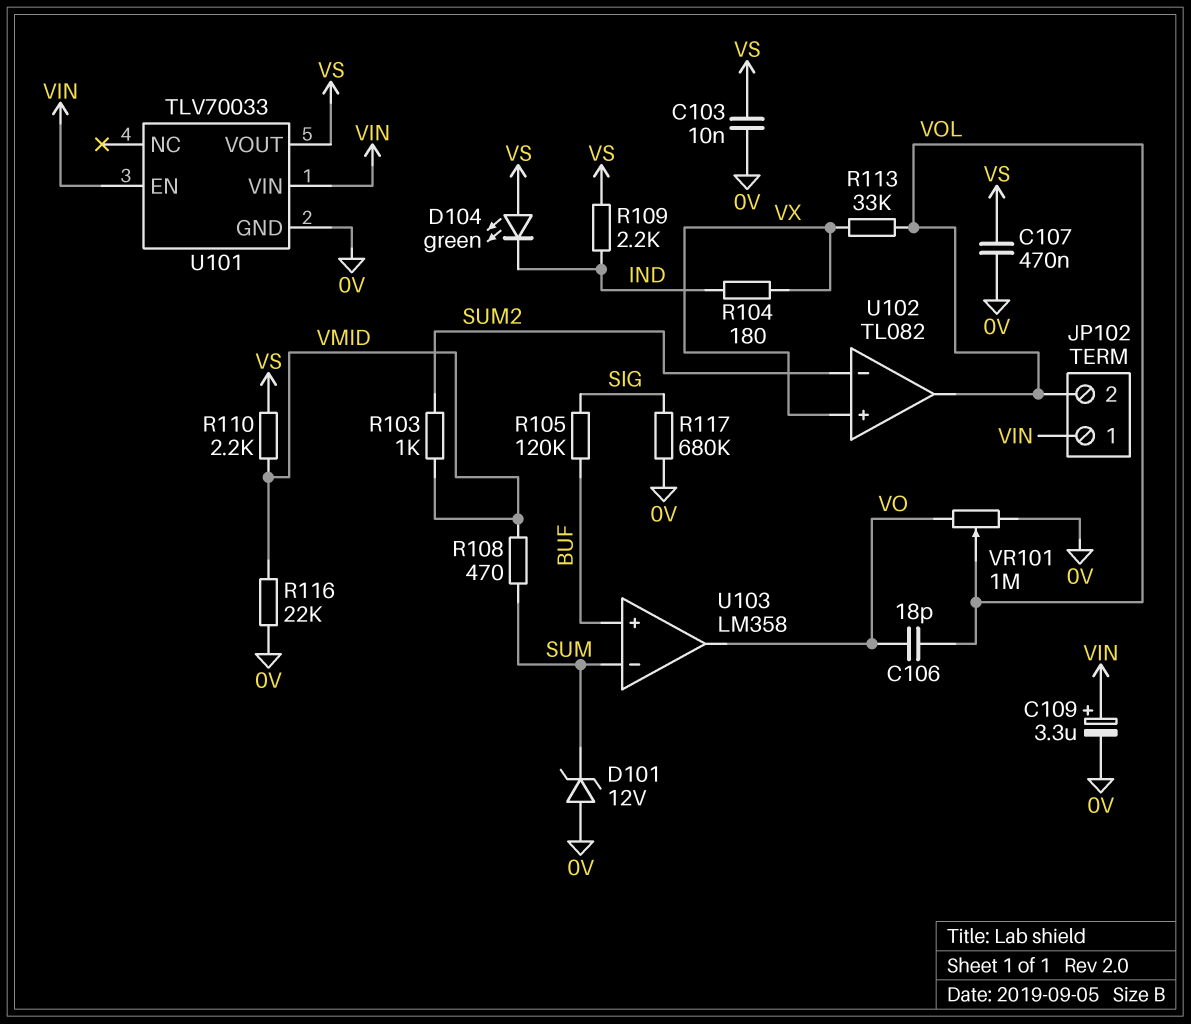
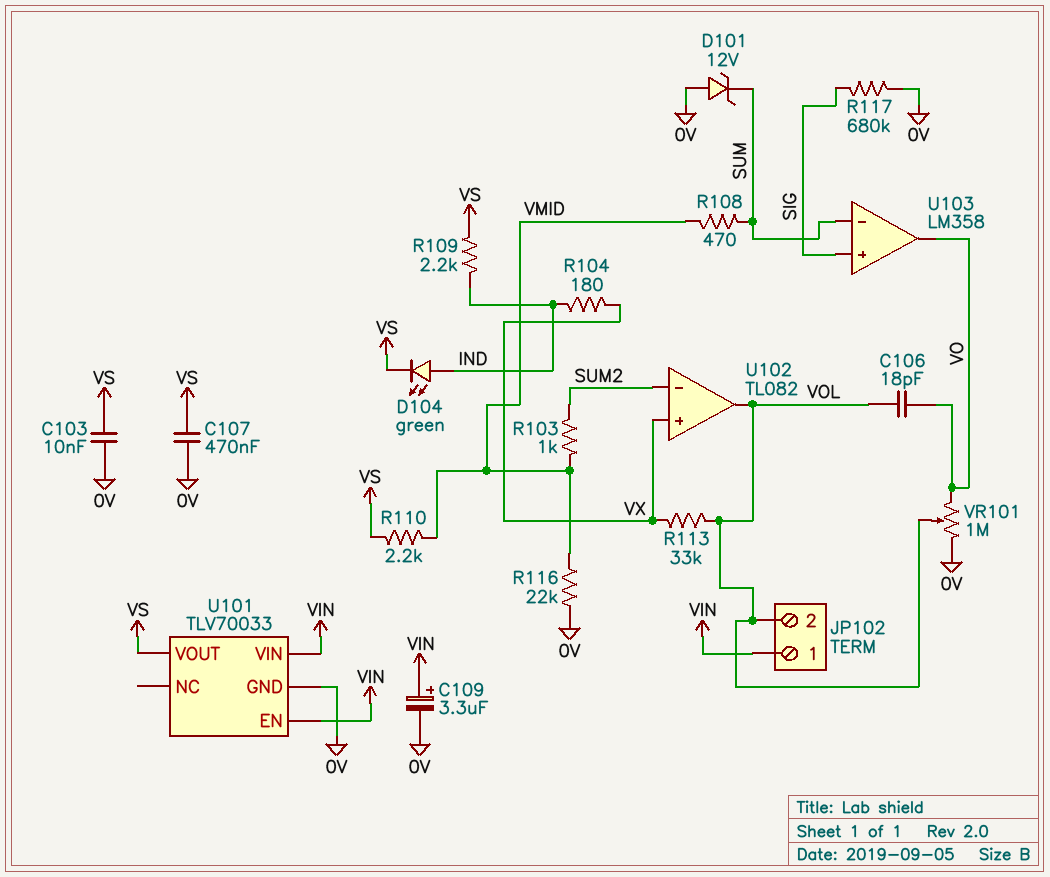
D104: LED green (A VS, K IND) -> LED green (A IND, K VS)
R105: 120k (BUF, SIG) -> none
U103 pin in+: BUF -> SIG

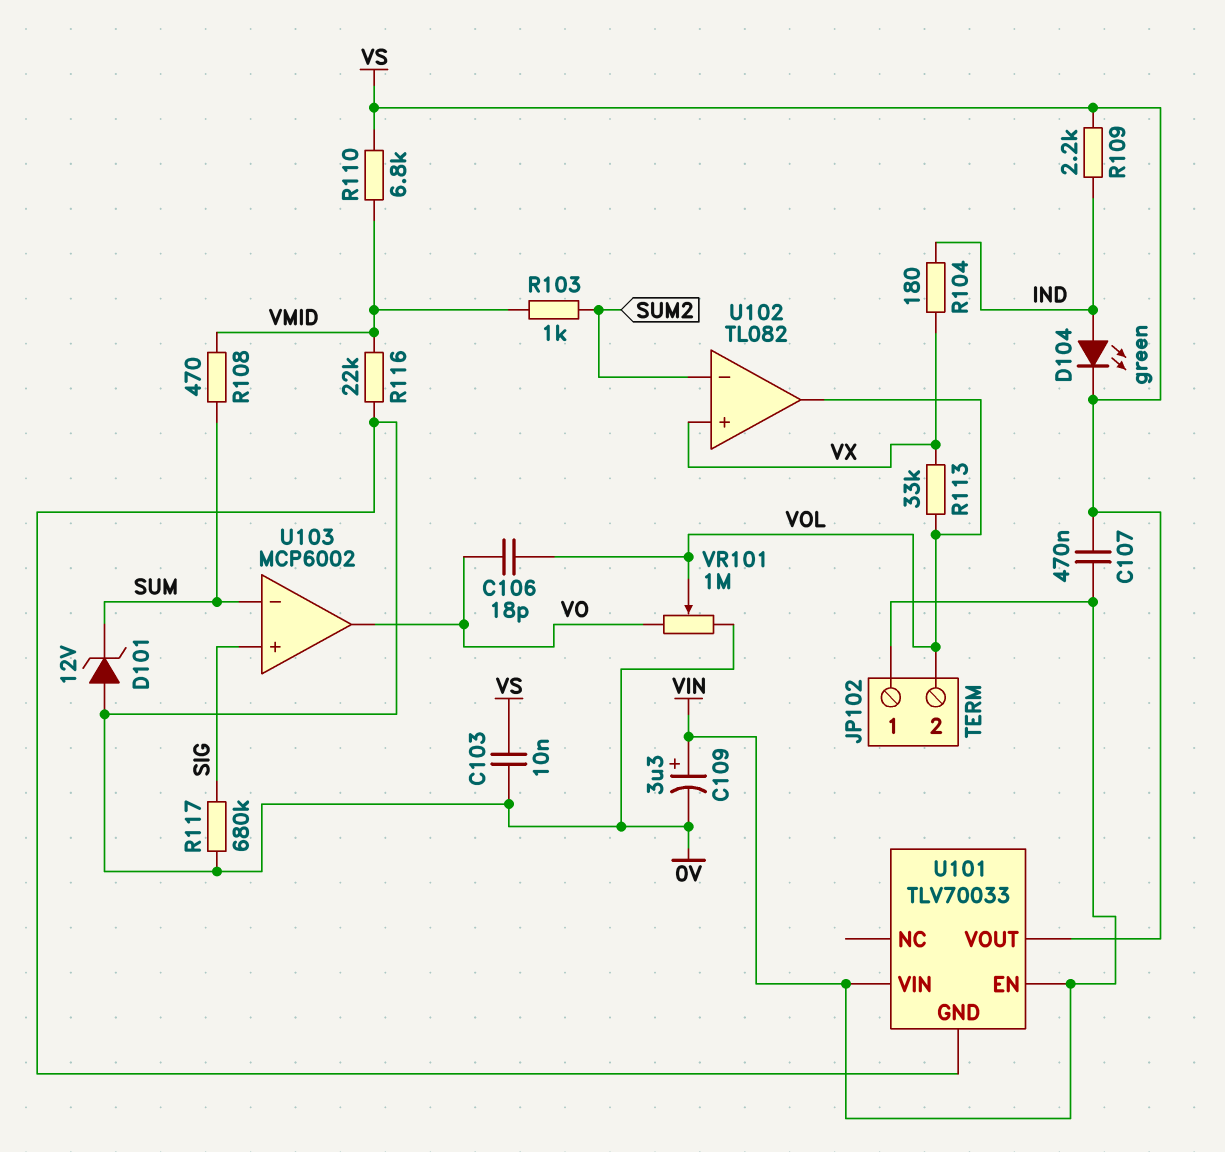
C107: 470nF (0V, VS) -> 470nF (VIN, VS)
R110: 2.2k (VMID, VS) -> 6.8k (VMID, VS)
U103: LM358 -> MCP6002

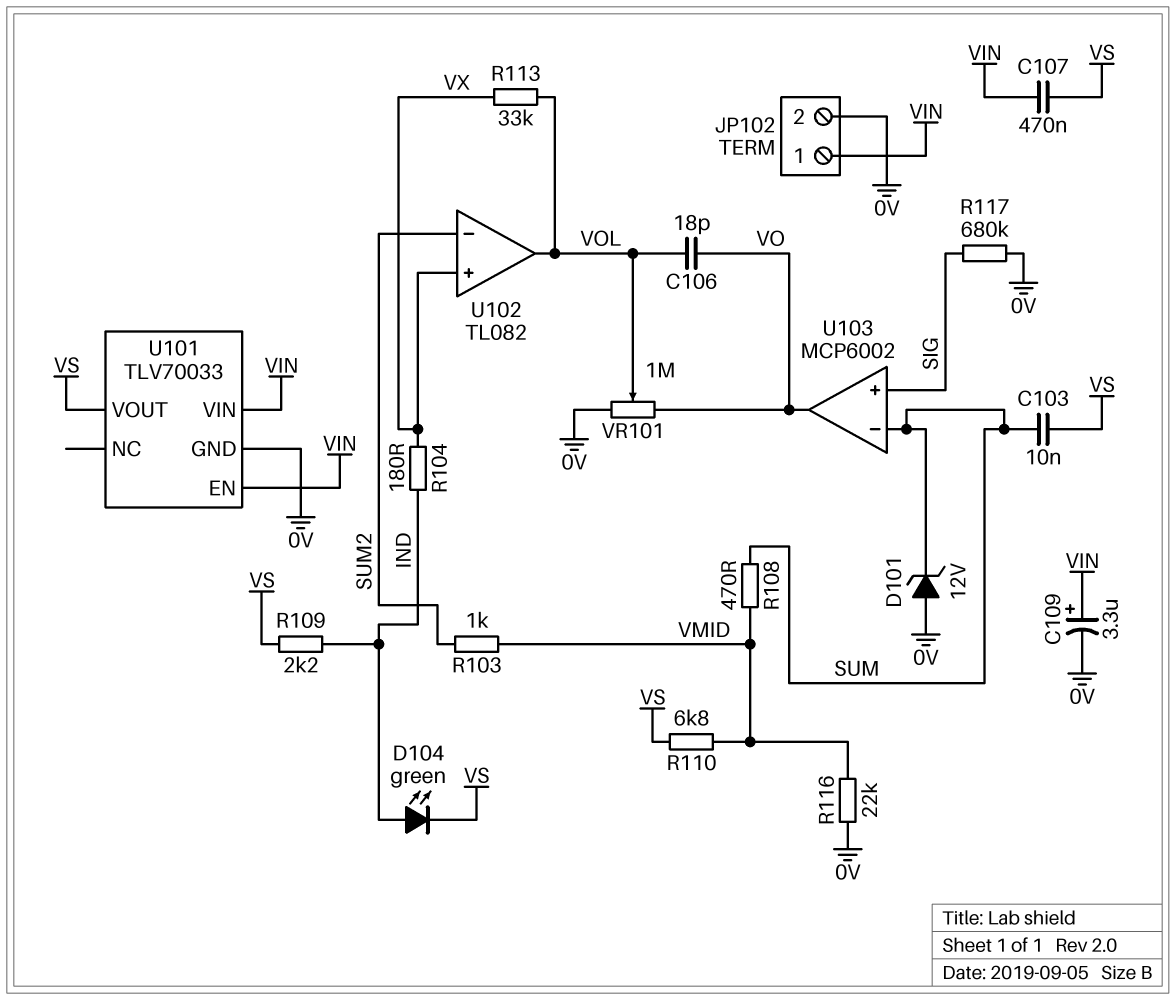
C103: 10nF (0V, VS) -> 10nF (SUM, VS)
JP102 pin 2: VOL -> 0V

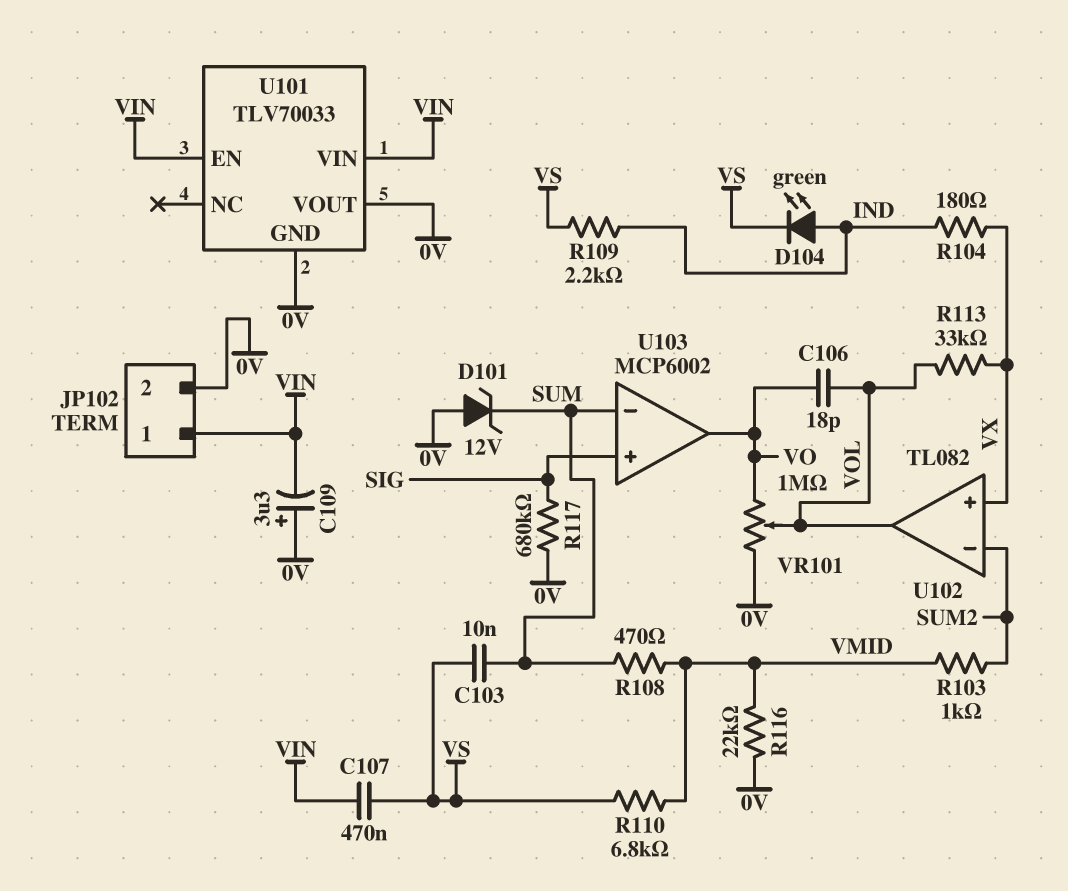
C109: 3.3uF (plus VIN, minus 0V) -> 3.3uF (plus 0V, minus VIN)
U101 pin VOUT: VS -> 0V

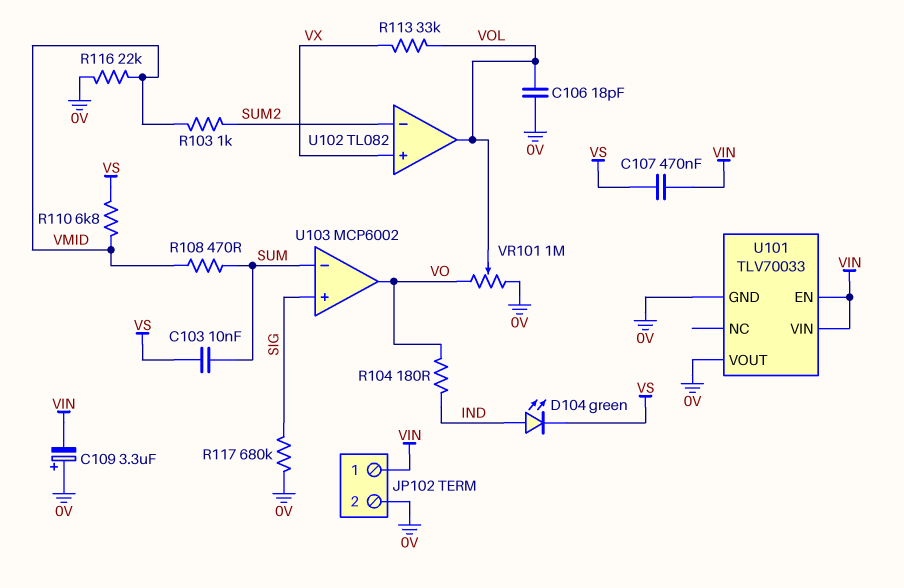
C106: 18pF (VO, VOL) -> 18pF (0V, VOL)
D101: zener 12V (A 0V, K SUM) -> none
R104: 180 (IND, VX) -> 180 (IND, VO)
R109: 2.2k (IND, VS) -> none

